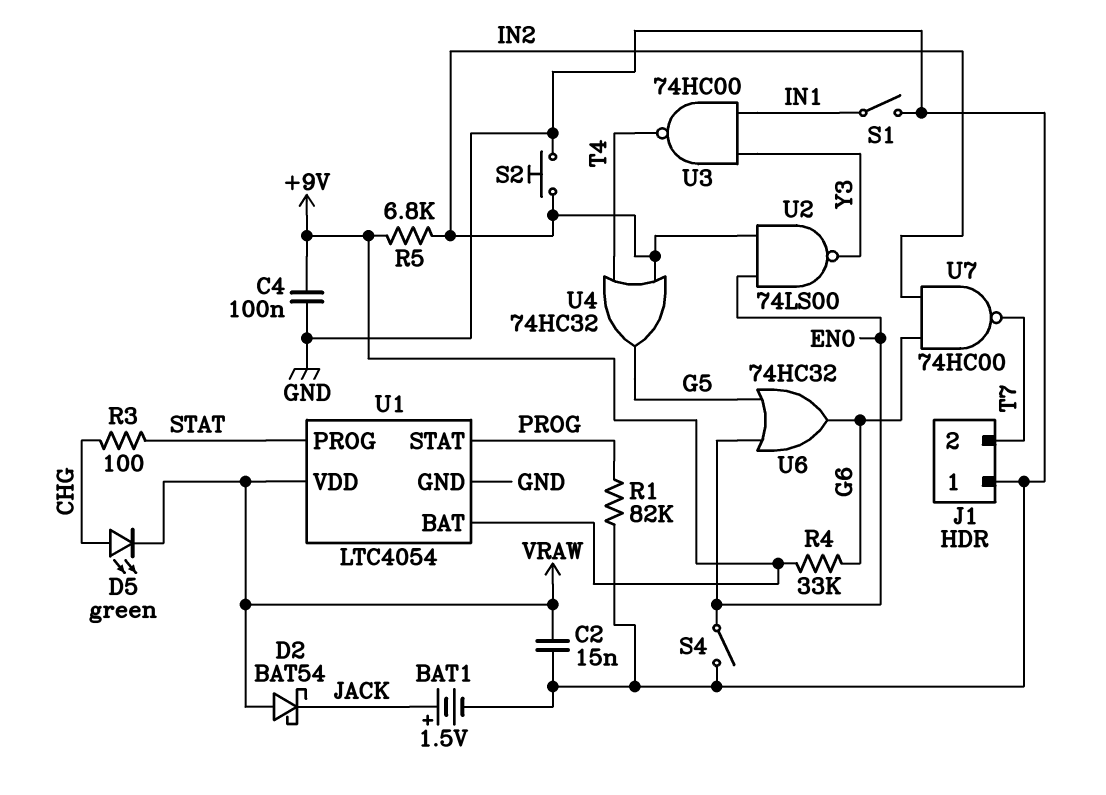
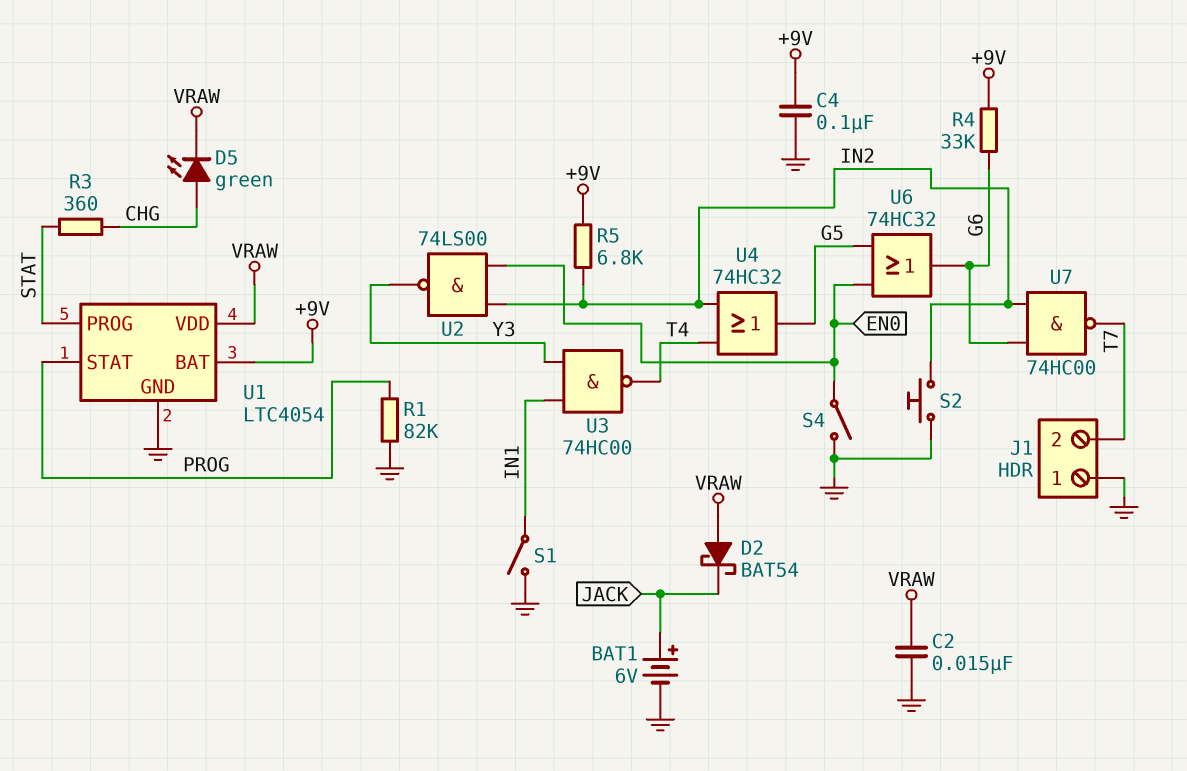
BAT1: 1.5V (plus JACK, minus GND) -> 6V (plus JACK, minus GND)
R3: 100 (CHG, STAT) -> 360 (CHG, STAT)

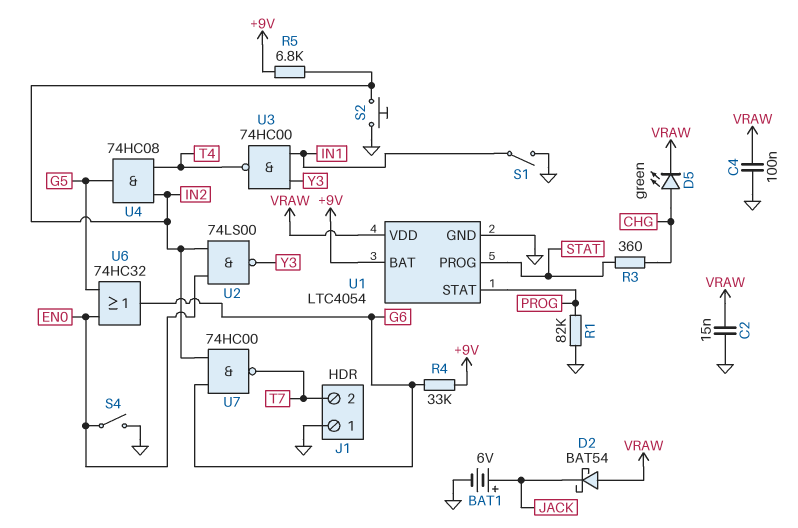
C4: 100nF (+9V, GND) -> 100nF (GND, VRAW)
U4: OR 74HC32 (in IN2, in T4, out G5) -> AND 74HC08 (in IN2, in T4, out G5)

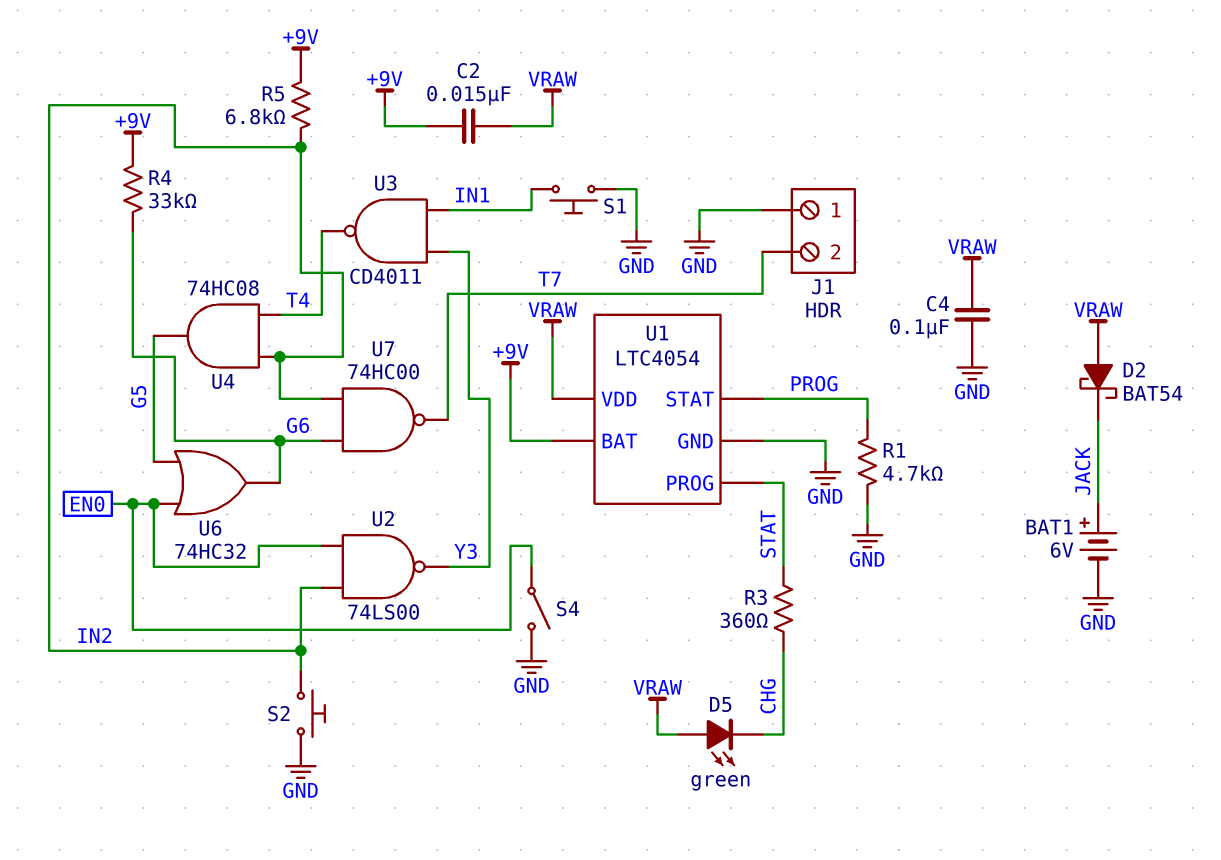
C2: 15nF (GND, VRAW) -> 15nF (+9V, VRAW)
D5: LED green (A CHG, K VRAW) -> LED green (A VRAW, K CHG)
R1: 82k (GND, PROG) -> 4.7k (GND, PROG)
S1: switch (GND, IN1) -> button (GND, IN1)
U3: NAND 74HC00 (in IN1, in Y3, out T4) -> NAND CD4011 (in IN1, in Y3, out T4)

